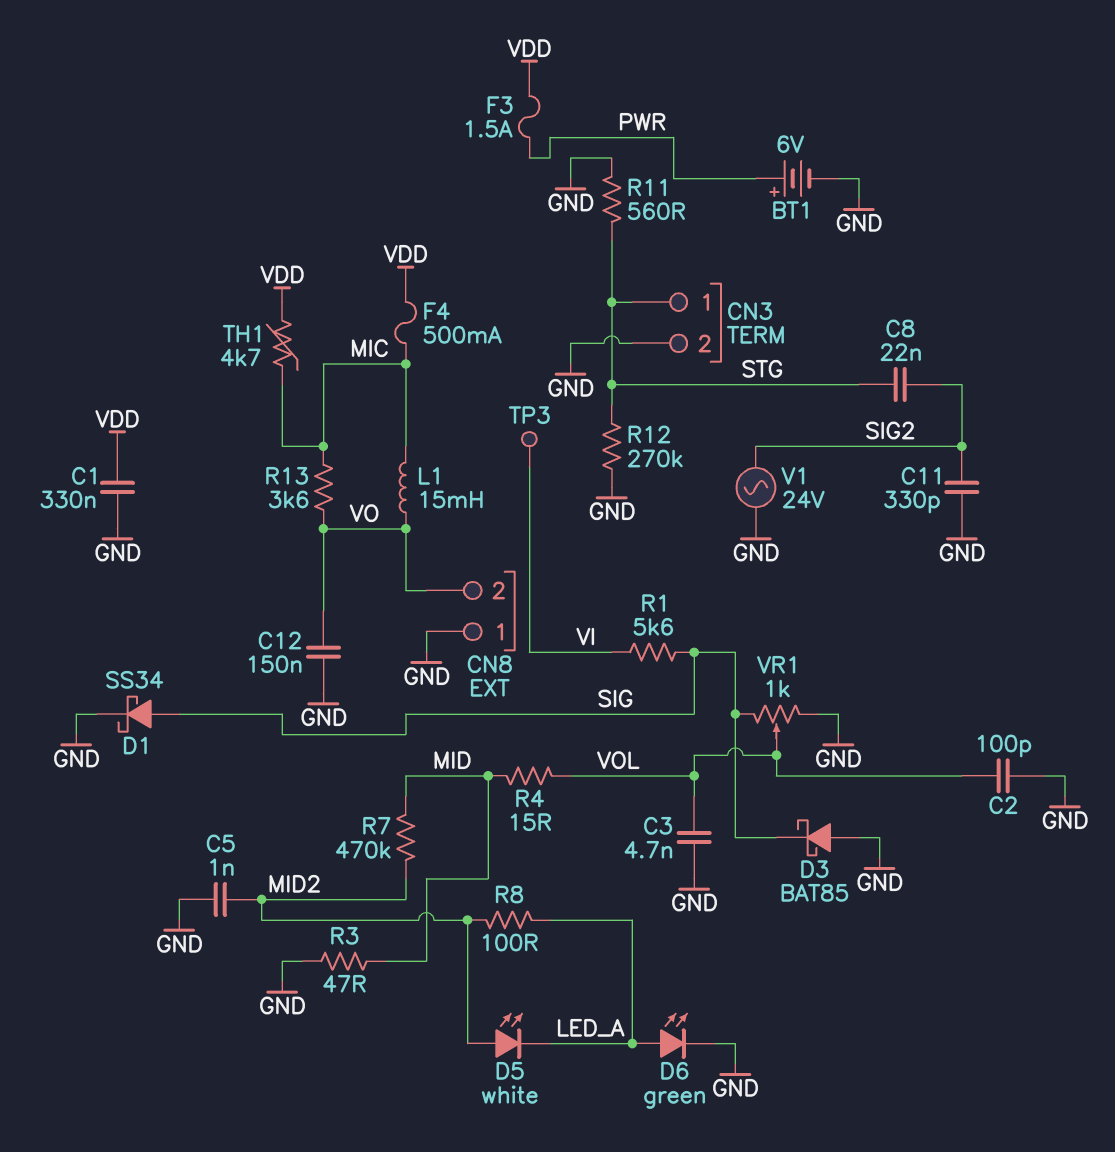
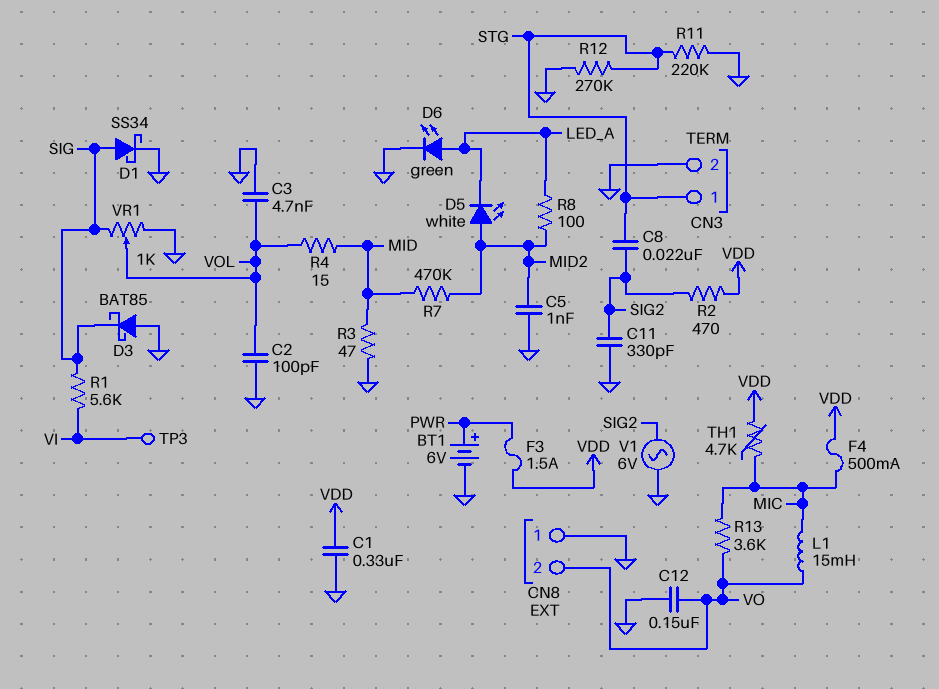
R2: none -> 470 (SIG2, VDD)
R11: 560 (GND, STG) -> 220k (GND, STG)
V1: AC 24V (GND, SIG2) -> AC 6V (GND, SIG2)

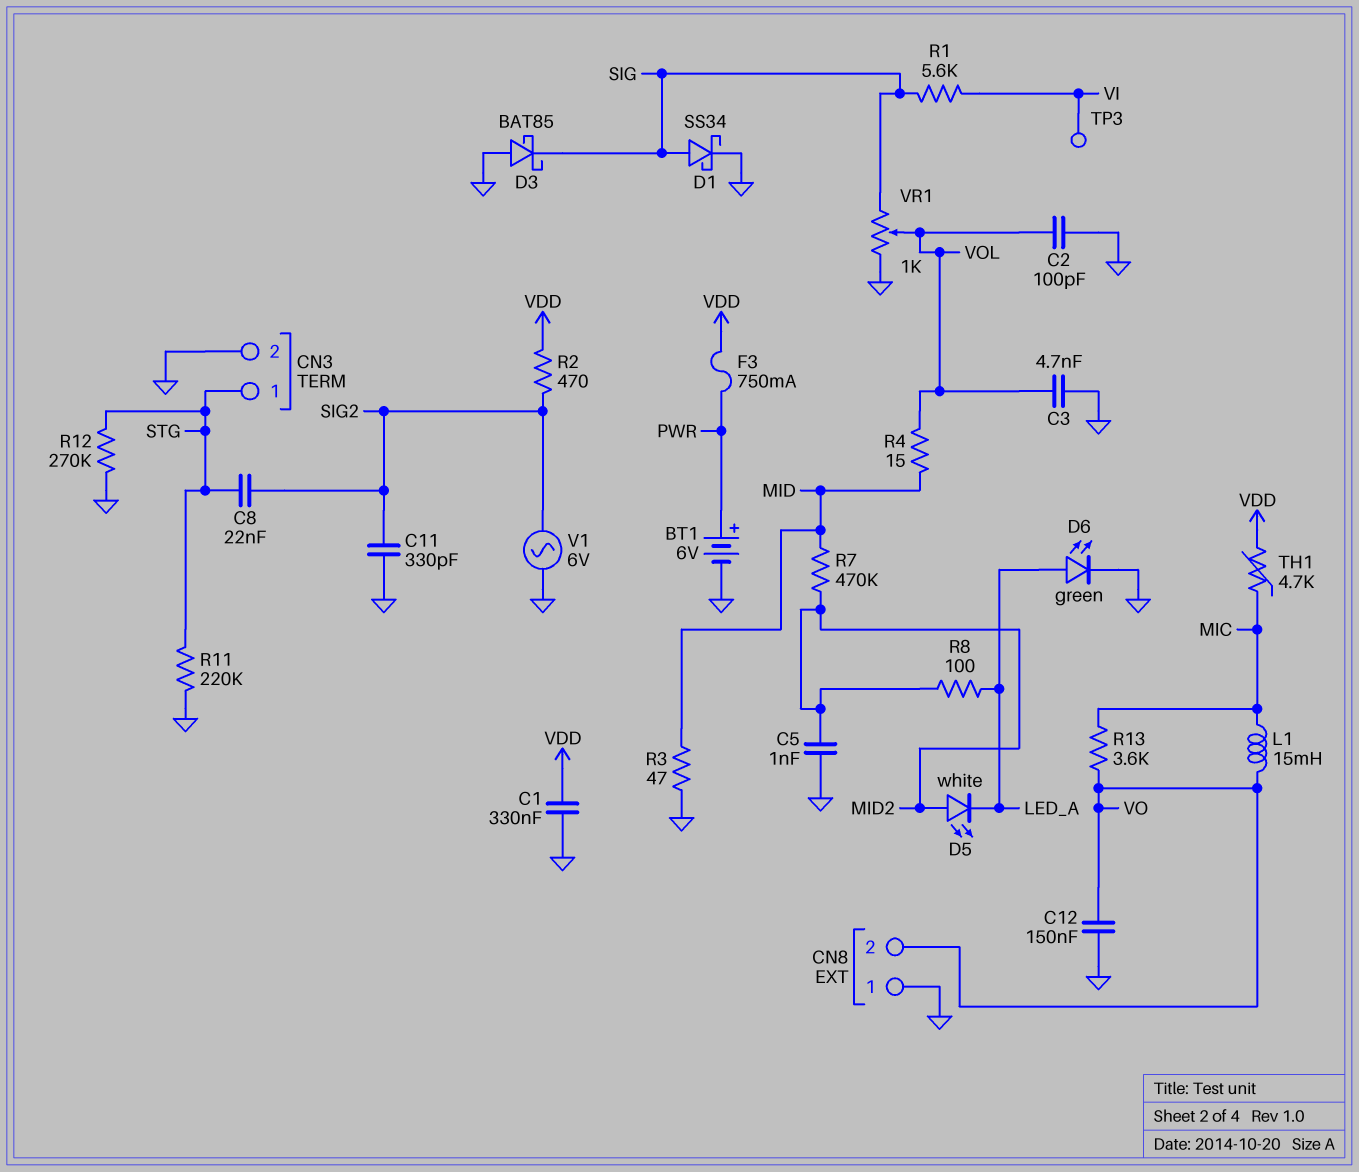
F3: 1.5A (PWR, VDD) -> 750mA (PWR, VDD)
F4: 500mA (MIC, VDD) -> none

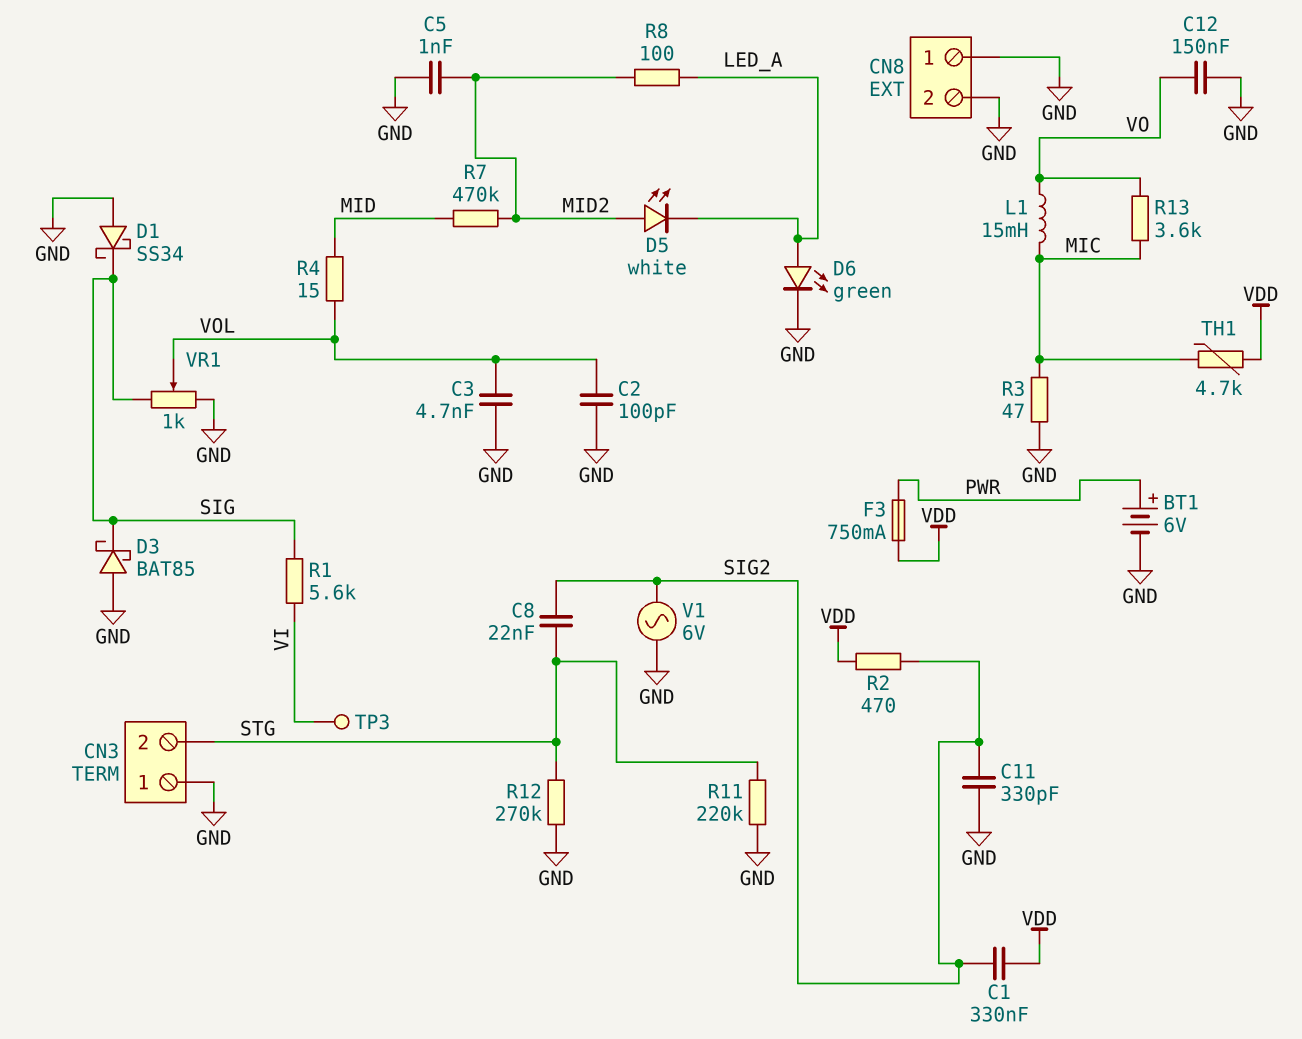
C1: 330nF (GND, VDD) -> 330nF (SIG2, VDD)
CN3 pin 1: STG -> GND
CN3 pin 2: GND -> STG
CN8 pin 2: VO -> GND
D1: schottky SS34 (A SIG, K GND) -> schottky SS34 (A GND, K SIG)
R3: 47 (GND, MID) -> 47 (GND, MIC)

